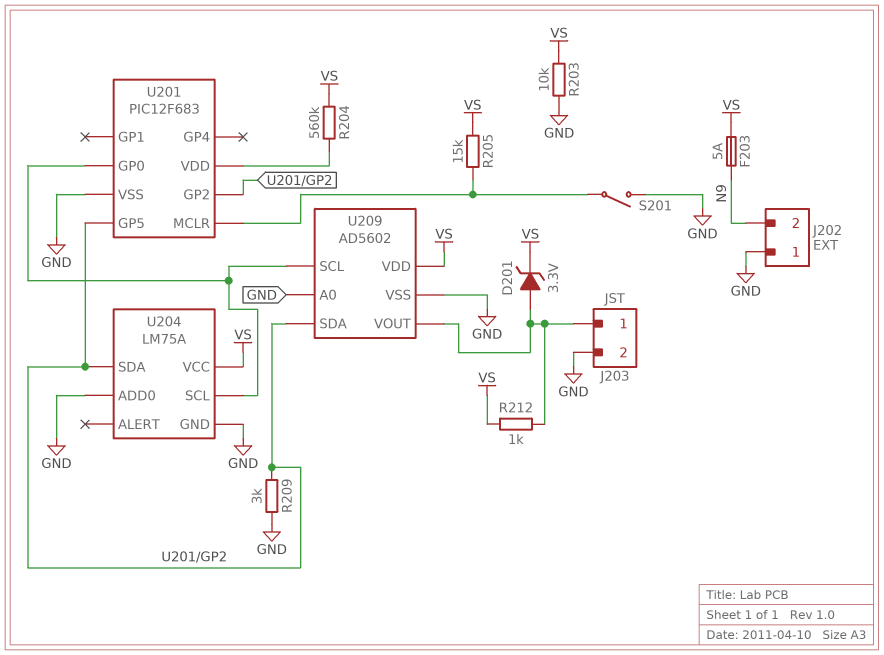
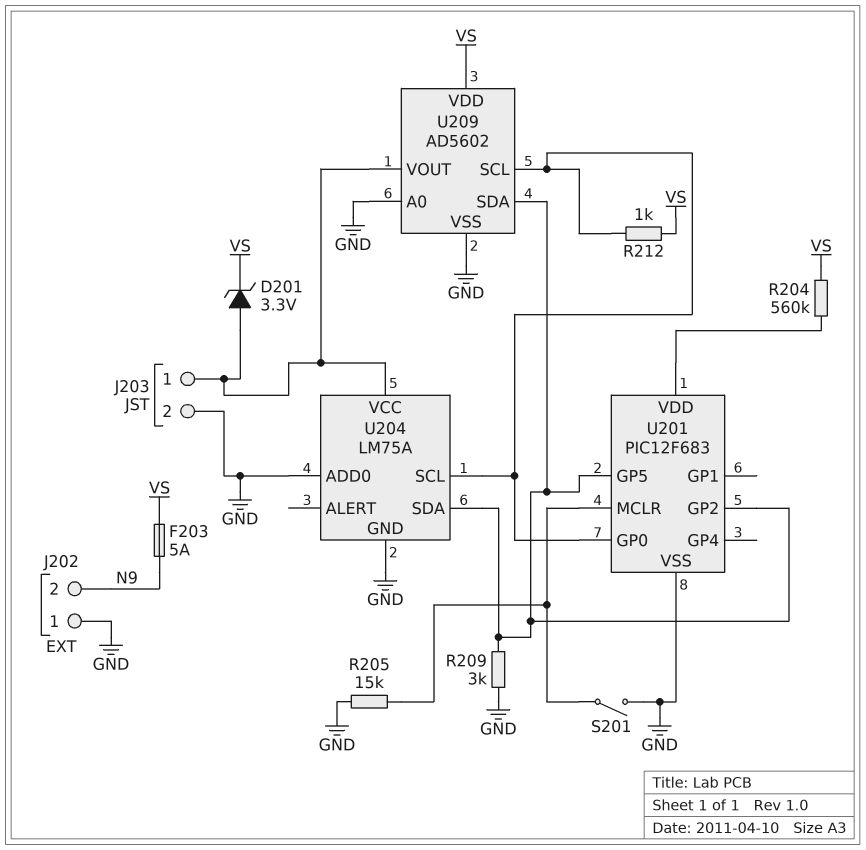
R203: 10k (GND, VS) -> none
R205: 15k (U201/MCLR, VS) -> 15k (GND, U201/MCLR)
R212: 1k (J203/1, VS) -> 1k (U201/GP0, VS)
U204 pin VCC: VS -> J203/1

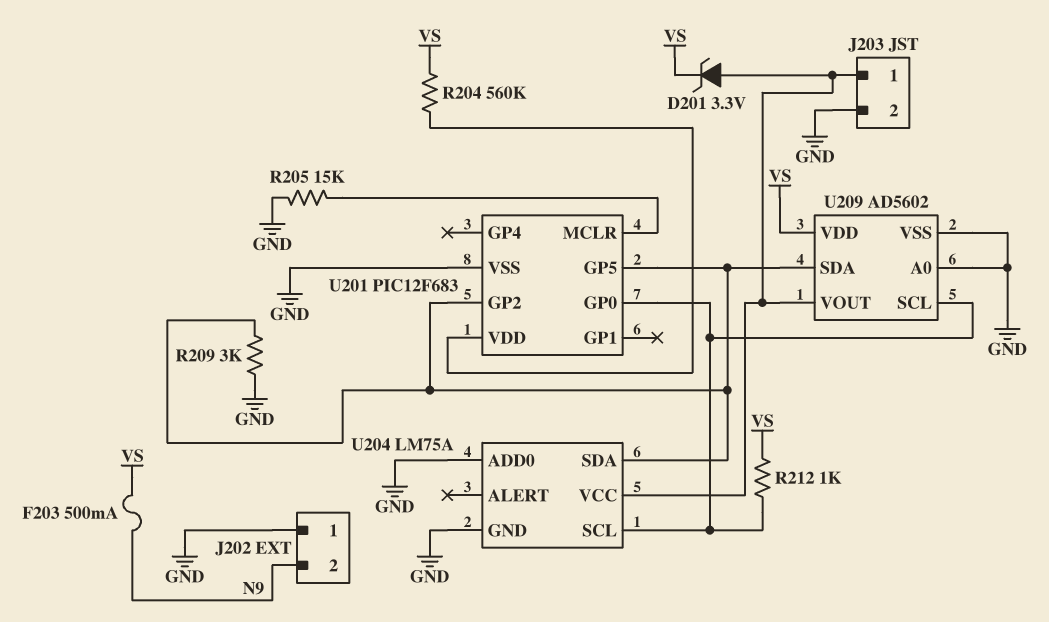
F203: 5A (N9, VS) -> 500mA (N9, VS)
S201: switch (GND, U201/MCLR) -> none

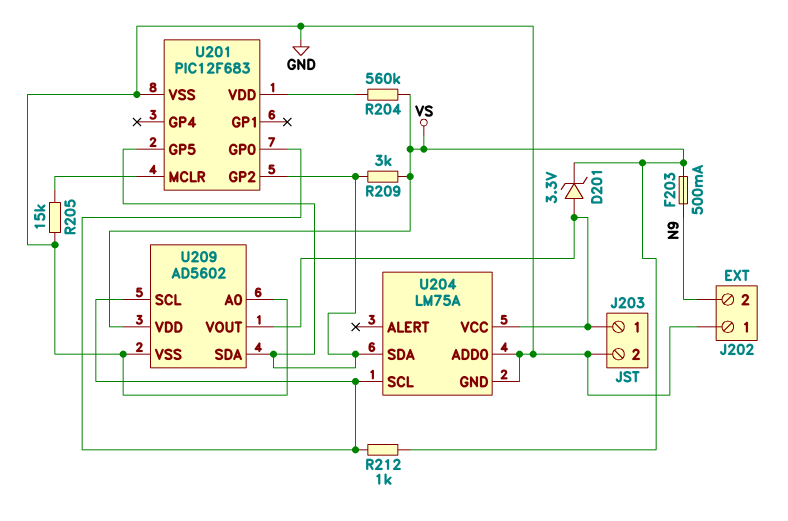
R209: 3k (GND, U201/GP2) -> 3k (U201/GP2, VS)

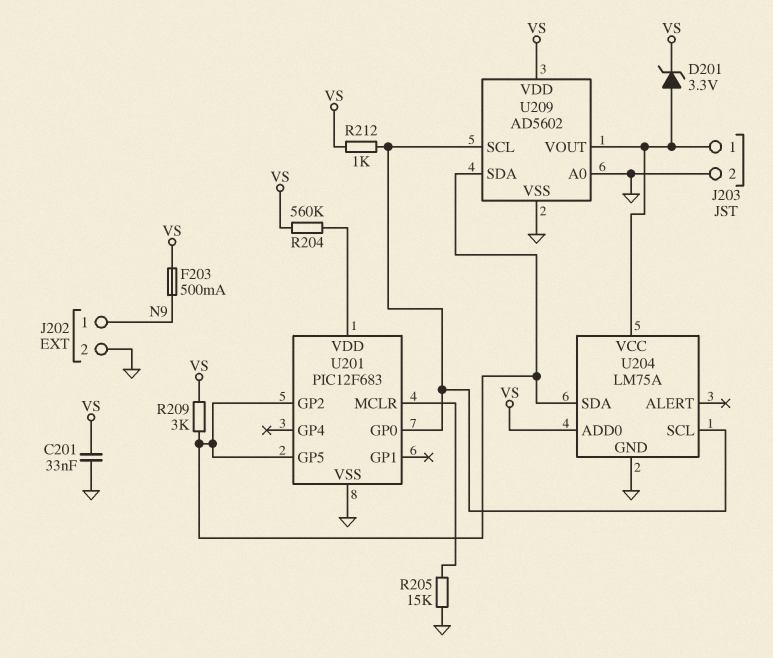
C201: none -> 33nF (GND, VS)
J202 pin 1: GND -> N9
J202 pin 2: N9 -> GND
U204 pin ADD0: GND -> VS

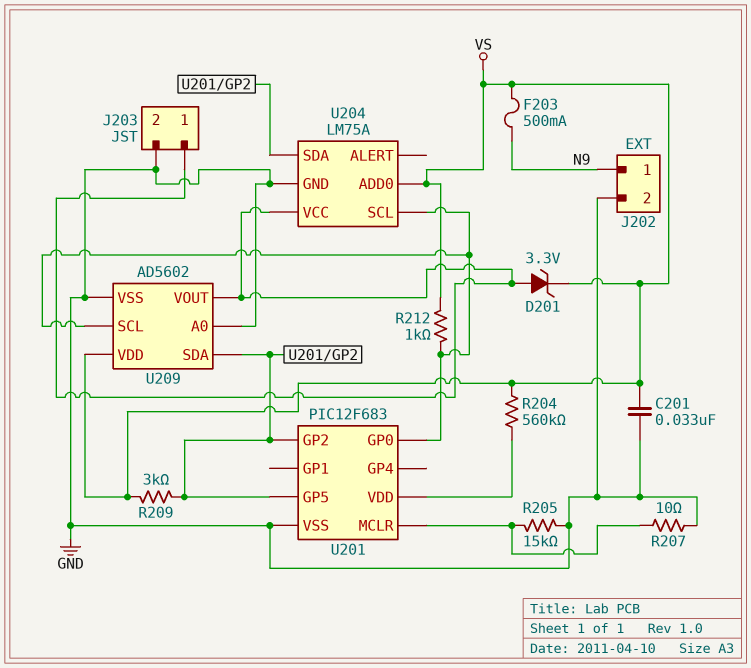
R207: none -> 10 (GND, U201/MCLR)

